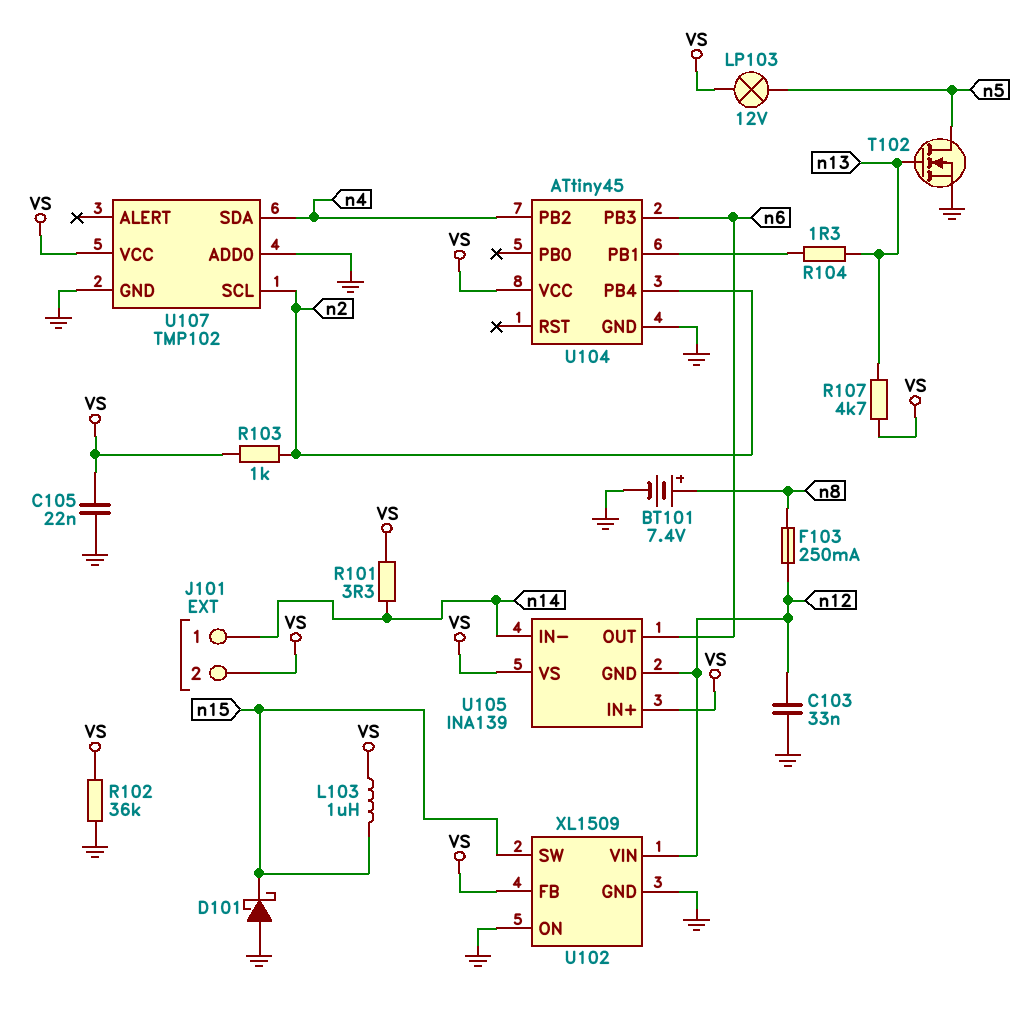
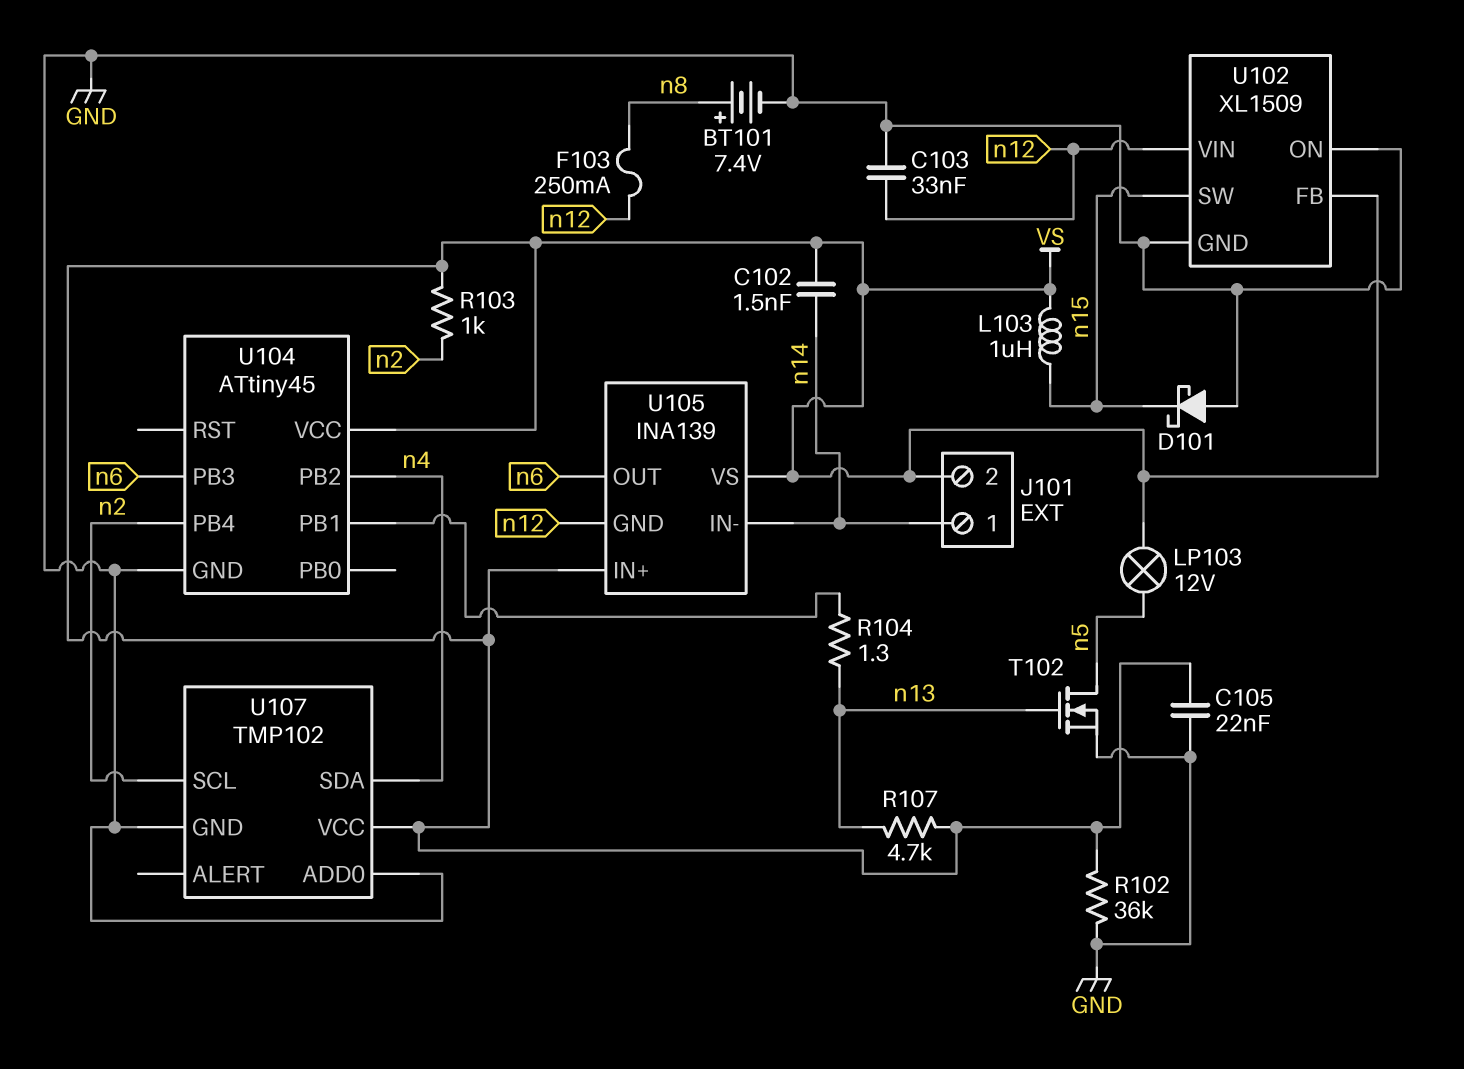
C102: none -> 1.5nF (VS, n14)
R101: 3.3 (VS, n14) -> none

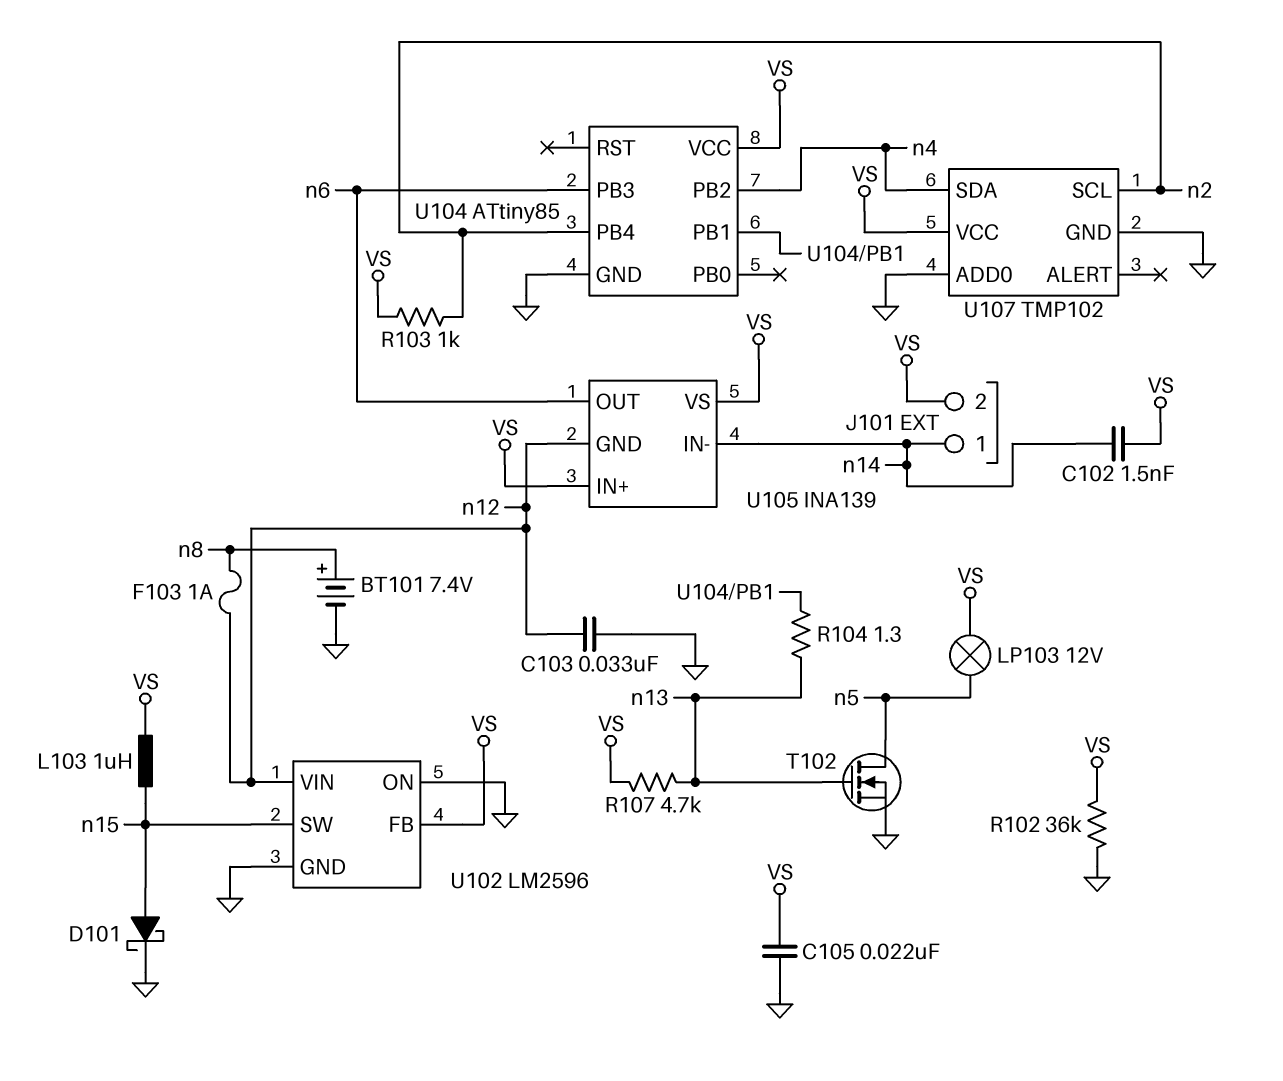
D101: schottky (A GND, K n15) -> schottky (A n15, K GND)
F103: 250mA (n8, n12) -> 1A (n8, n12)
U102: XL1509 -> LM2596
U104: ATtiny45 -> ATtiny85

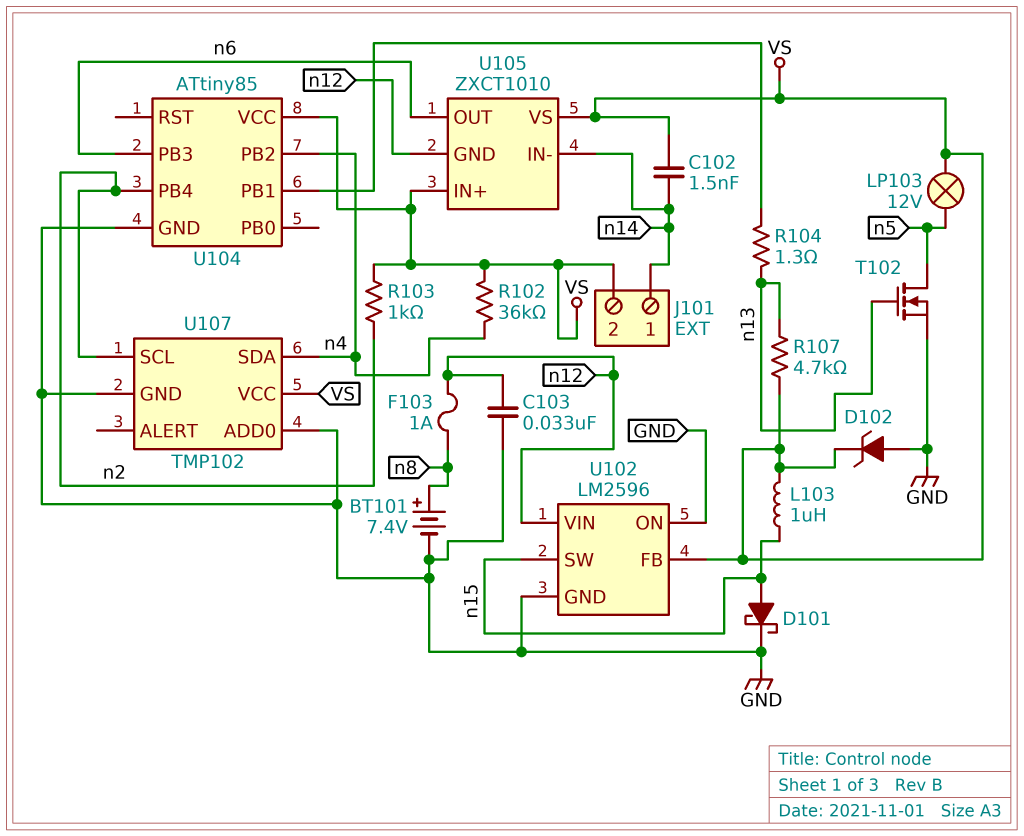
C105: 22nF (GND, VS) -> none
D102: none -> zener (A GND, K VS)
R102: 36k (GND, VS) -> 36k (VS, n4)
U105: INA139 -> ZXCT1010

